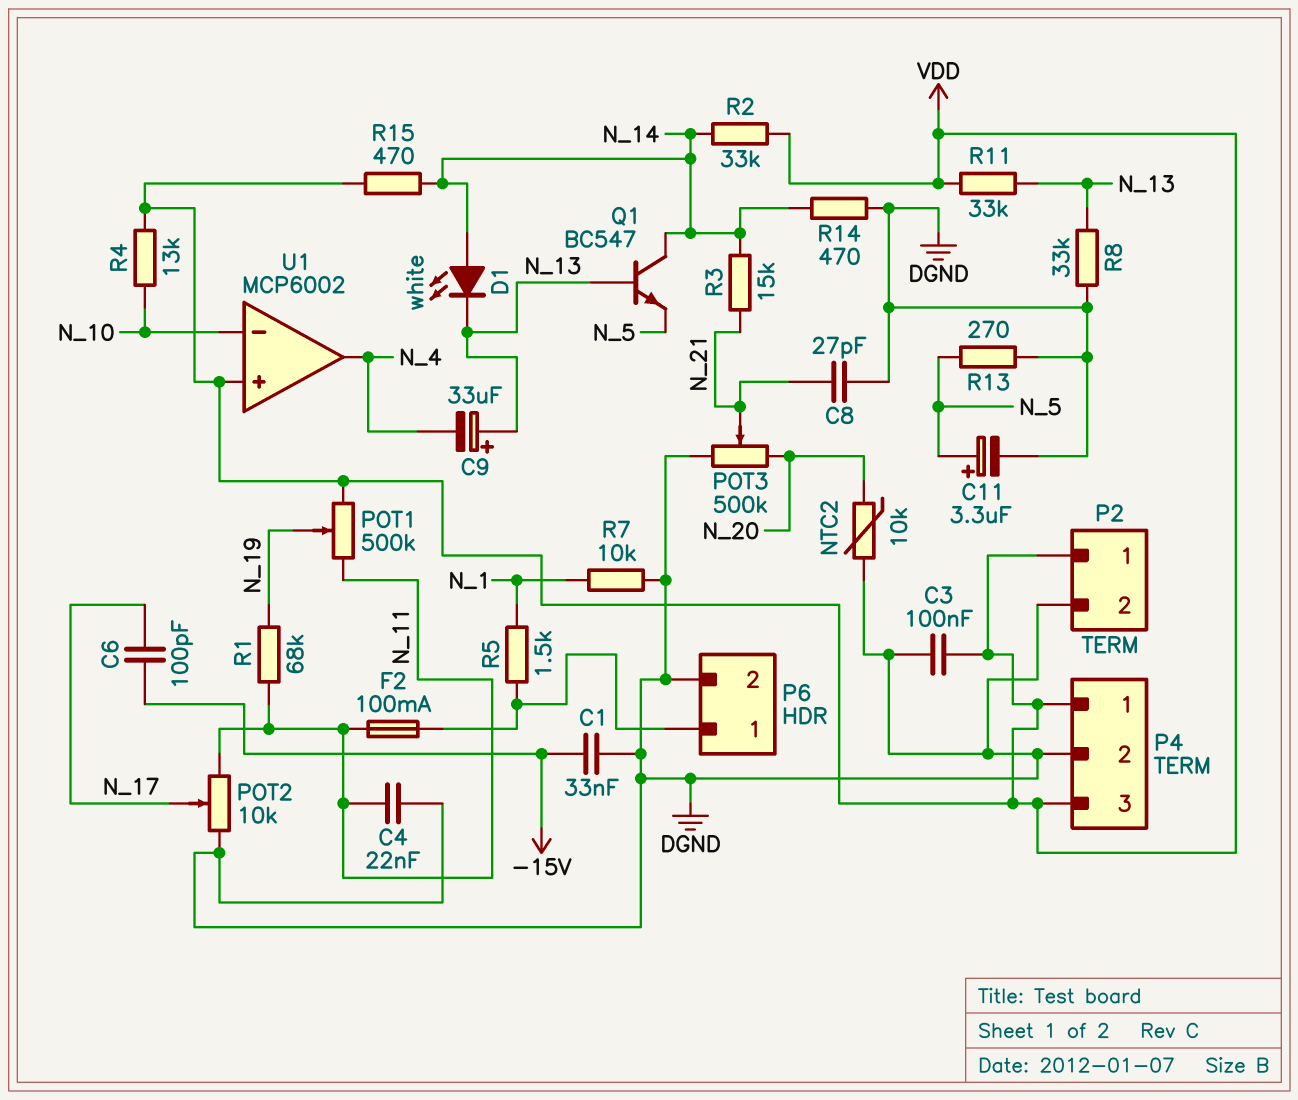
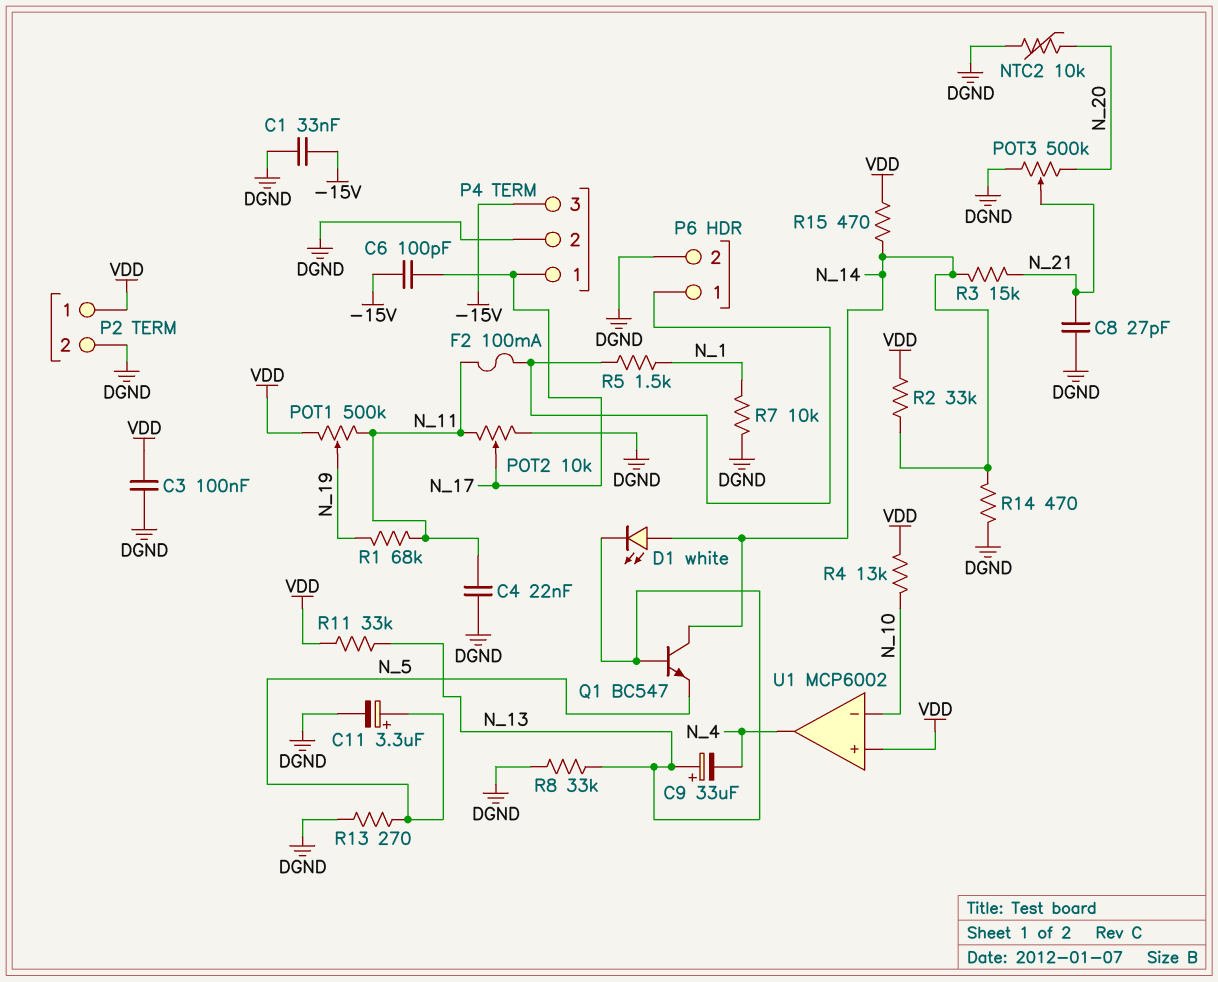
P4 pin 1: VDD -> N_17
P4 pin 3: VDD -> -15V

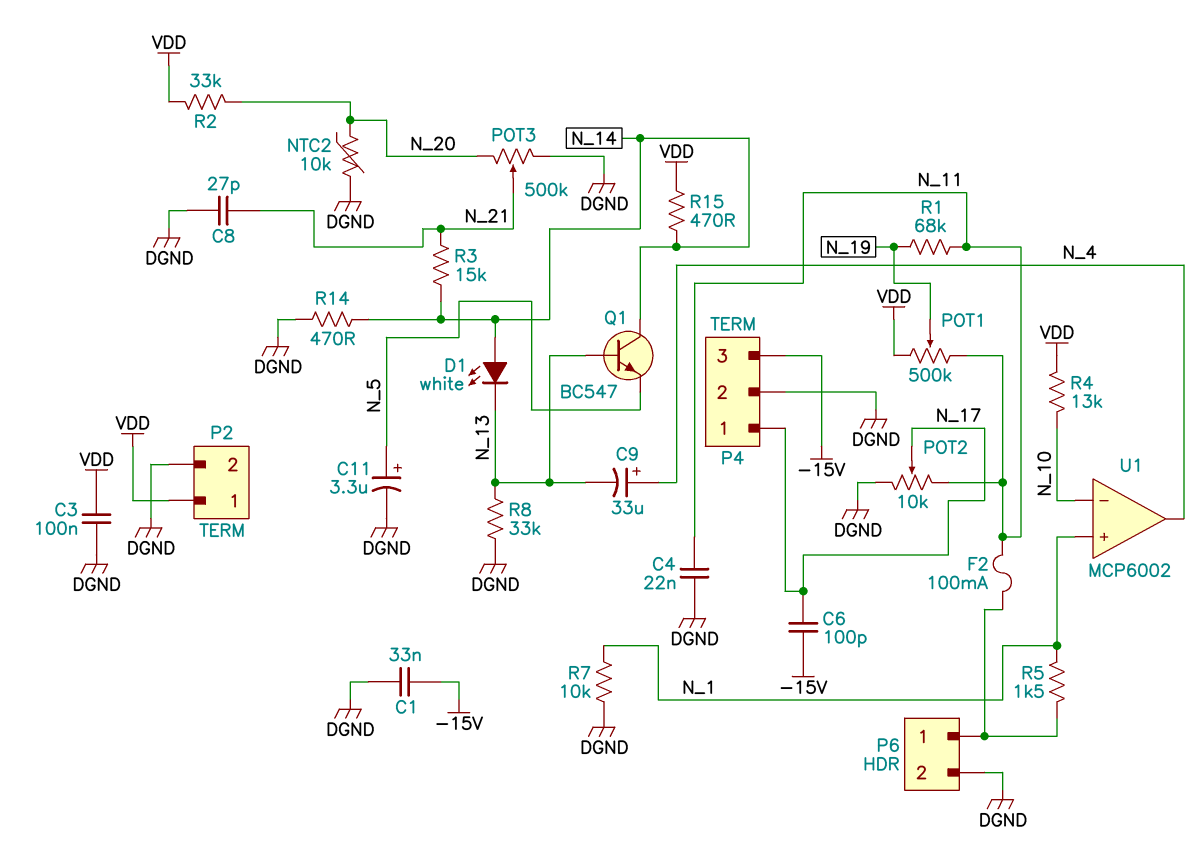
C9: 33uF (plus N_13, minus N_4) -> 33uF (plus N_4, minus N_13)
R2: 33k (N_14, VDD) -> 33k (N_20, VDD)
R11: 33k (N_13, VDD) -> none
R13: 270 (DGND, N_5) -> none
U1 pin in+: VDD -> N_1

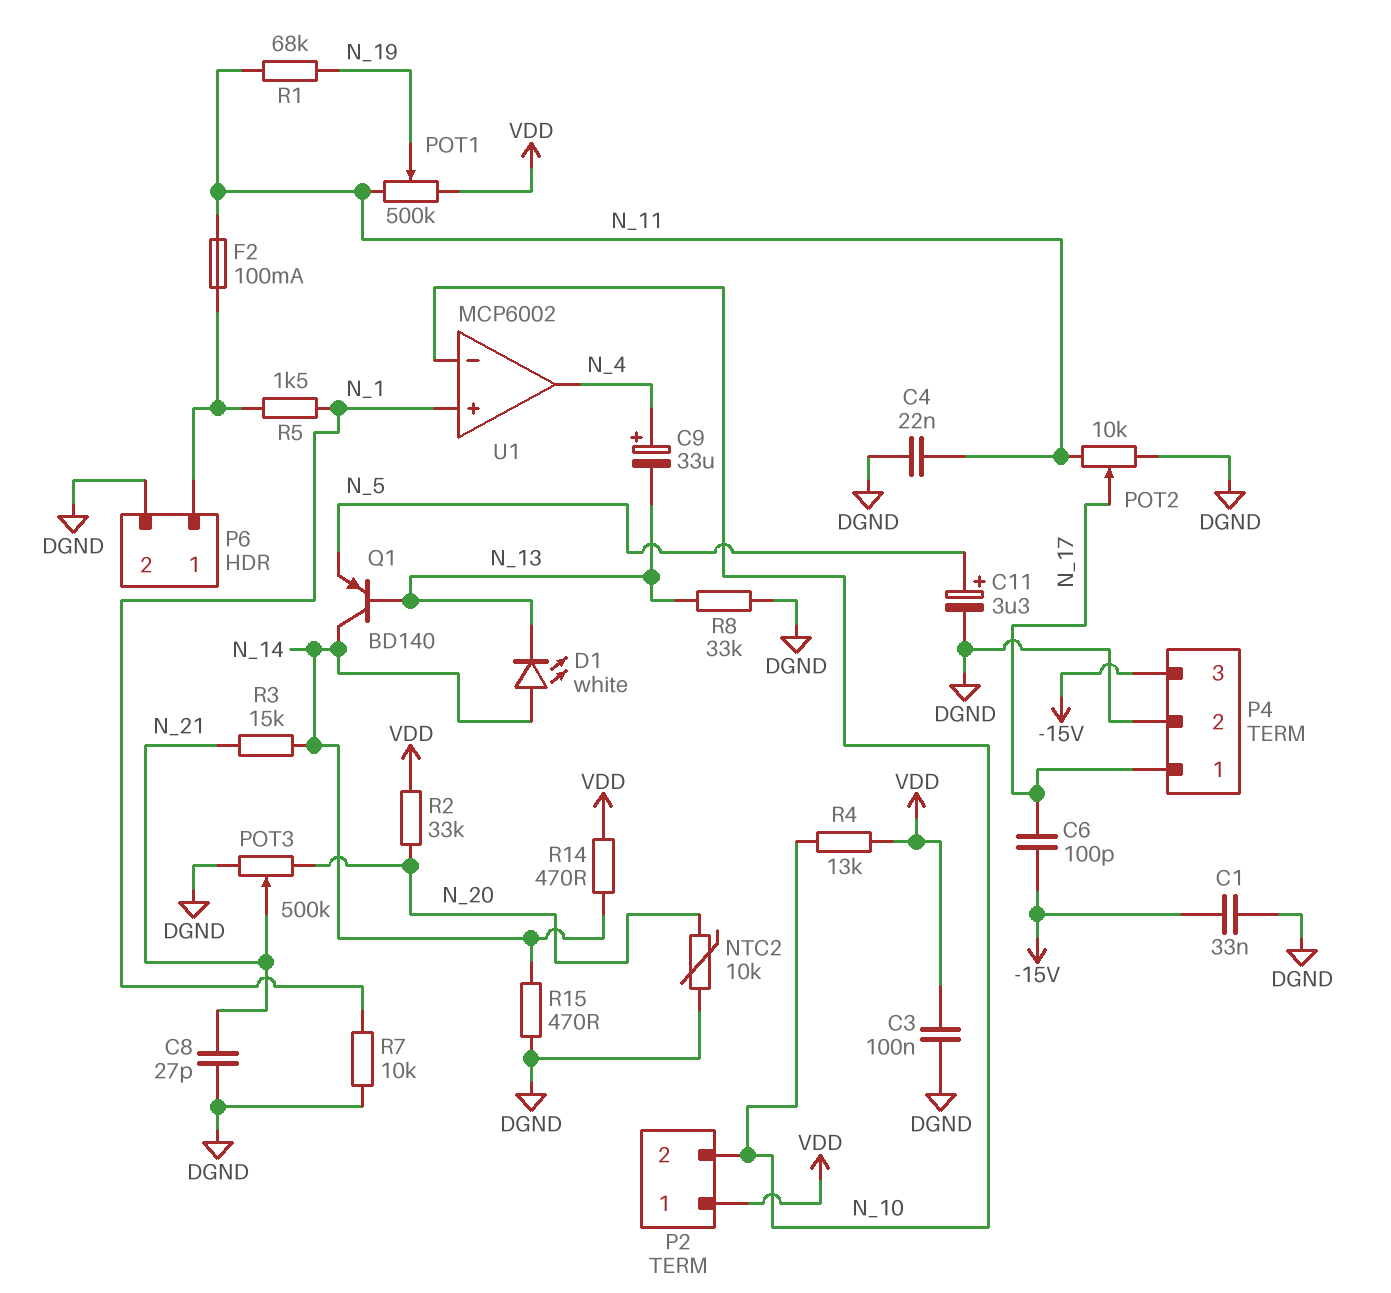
P2 pin 2: DGND -> N_10
Q1: NPN BC547 (B N_13, C N_14, E N_5) -> PNP BD140 (B N_13, C N_14, E N_5)
R14: 470 (DGND, N_14) -> 470 (N_14, VDD)
R15: 470 (N_14, VDD) -> 470 (DGND, N_14)

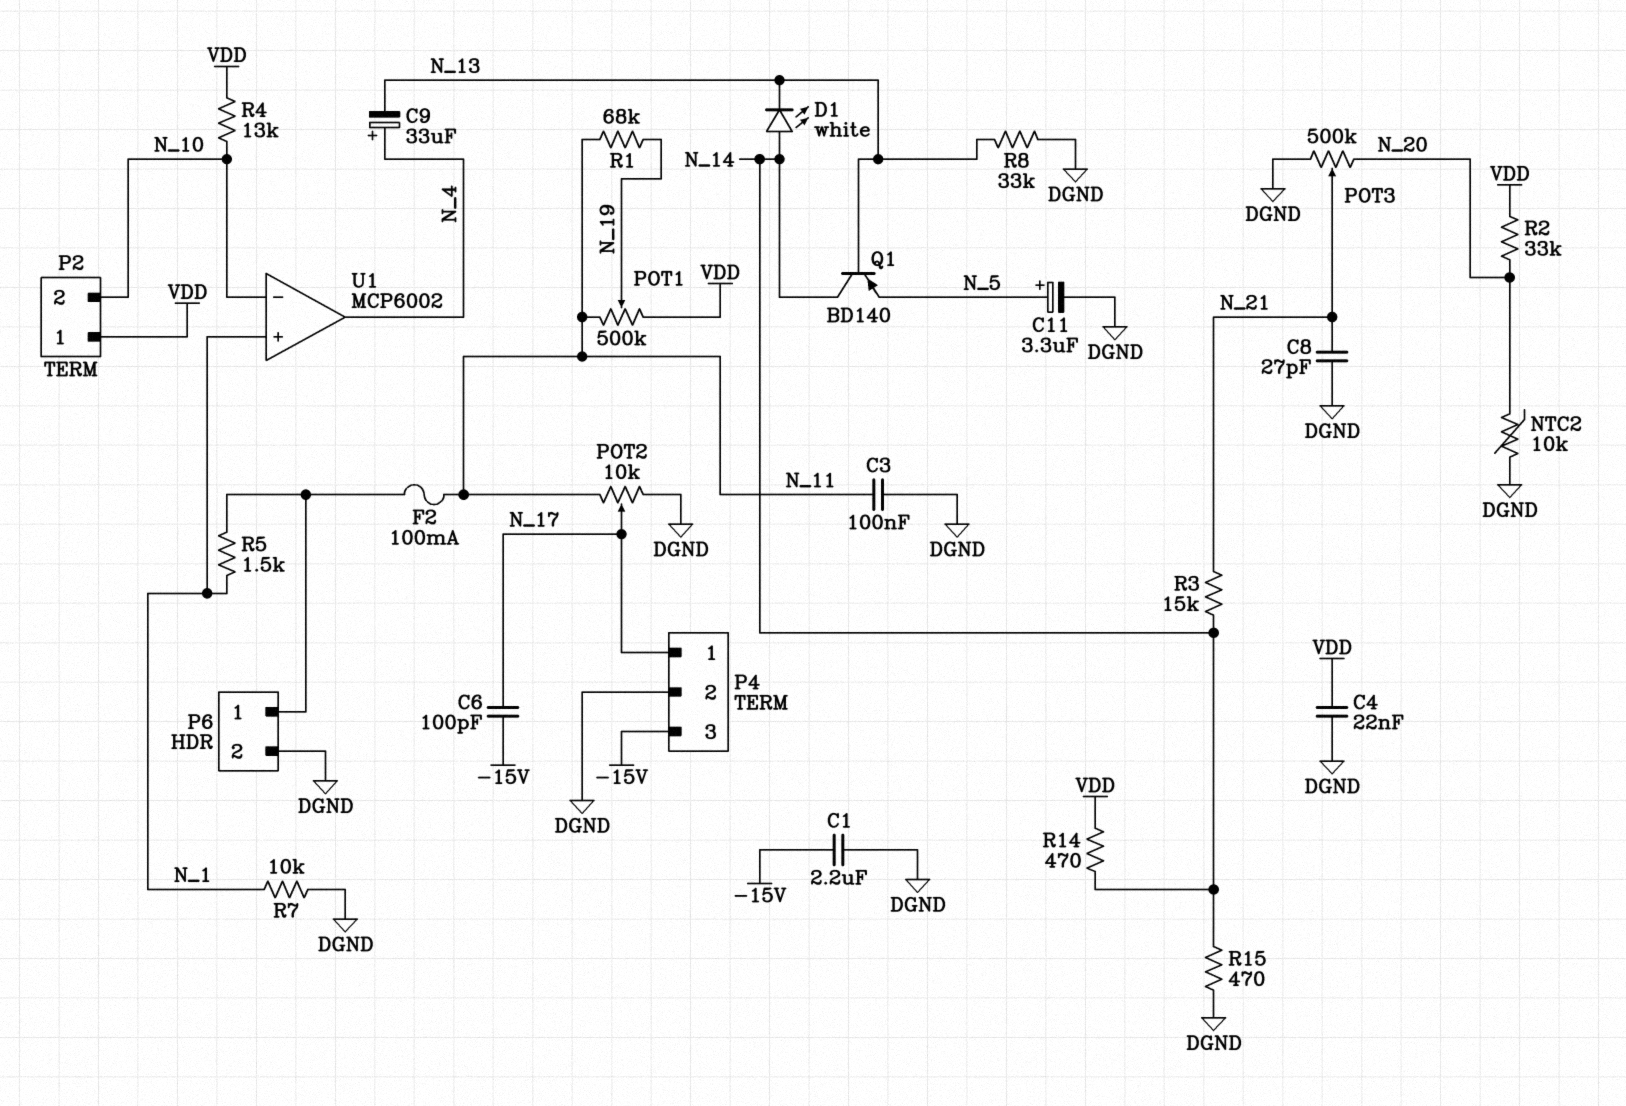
C1: 33nF (-15V, DGND) -> 2.2uF (-15V, DGND)
C3: 100nF (DGND, VDD) -> 100nF (DGND, N_11)
C4: 22nF (DGND, N_11) -> 22nF (DGND, VDD)

